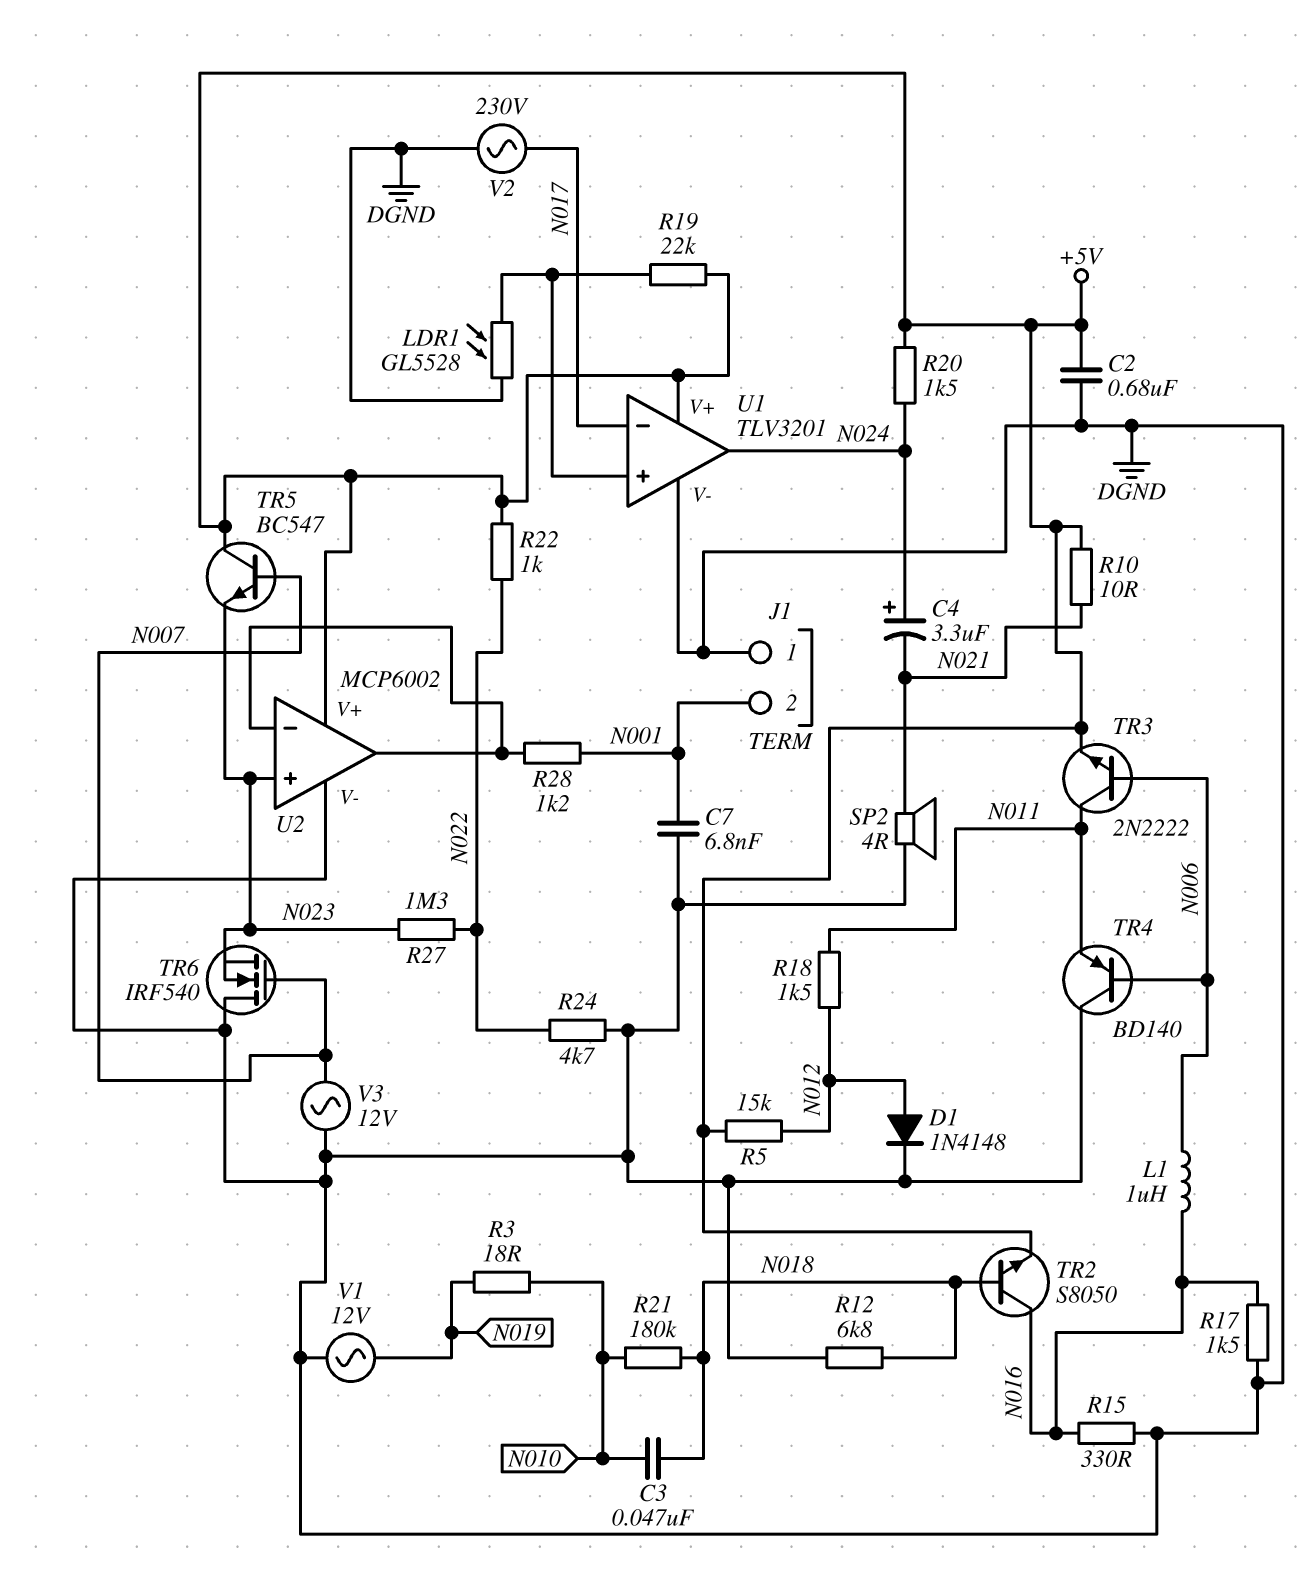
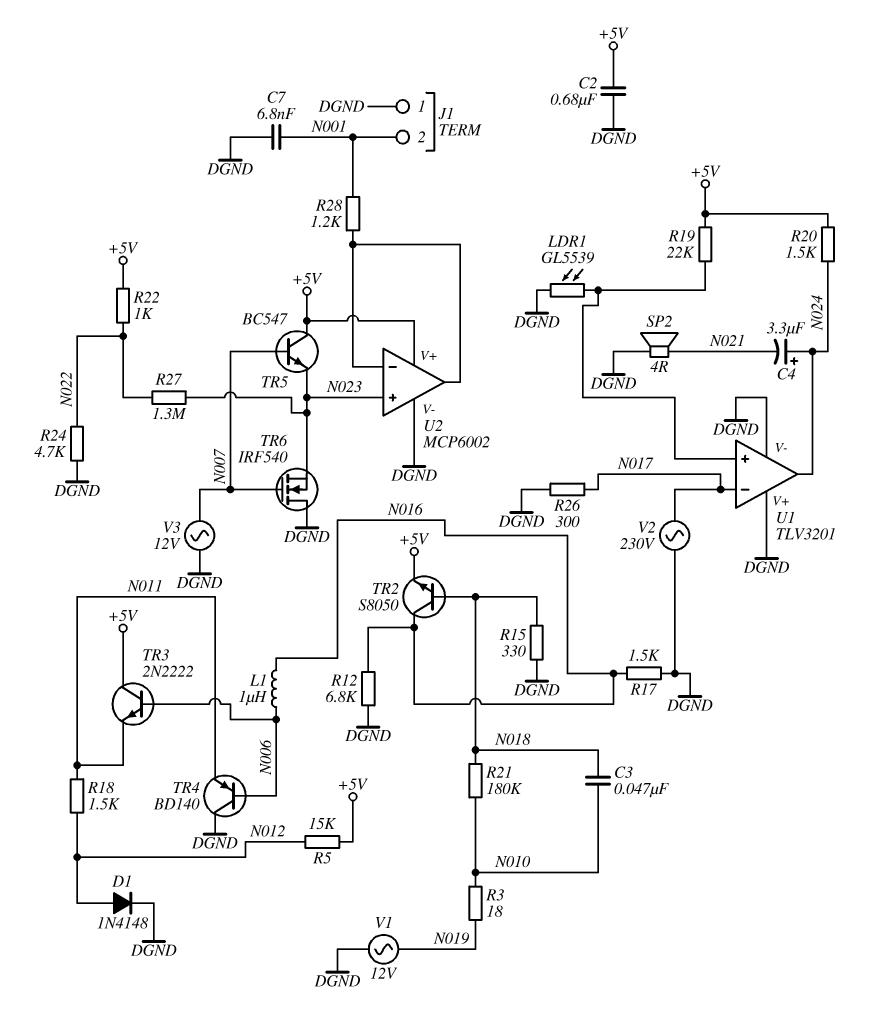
LDR1: GL5528 (DGND, U1/in+) -> GL5539 (DGND, U1/in+)
R10: 10 (+5V, N021) -> none
R12: 6.8k (DGND, N018) -> 6.8k (DGND, N016)
R15: 330 (DGND, N016) -> 330 (DGND, N018)
R26: none -> 300 (DGND, N017)
TR3: NPN 2N2222 (B N006, C N011, E +5V) -> NPN 2N2222 (B N006, C +5V, E N011)
U1 pin V+: +5V -> DGND

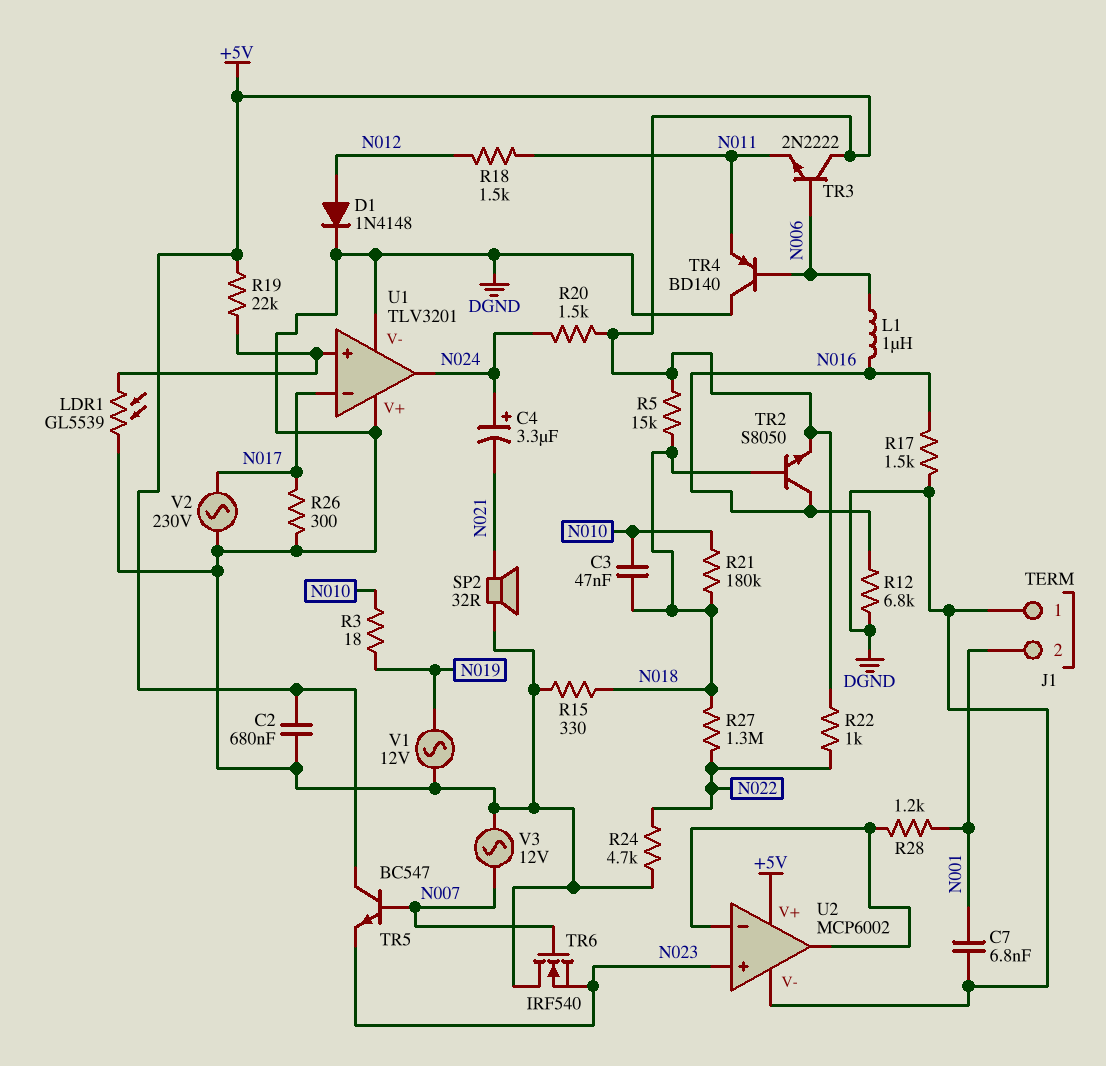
R5: 15k (+5V, N012) -> 15k (+5V, N018)
R27: 1.3M (N022, N023) -> 1.3M (N018, N022)
SP2: speaker 4R (DGND, N021) -> speaker 32R (DGND, N021)

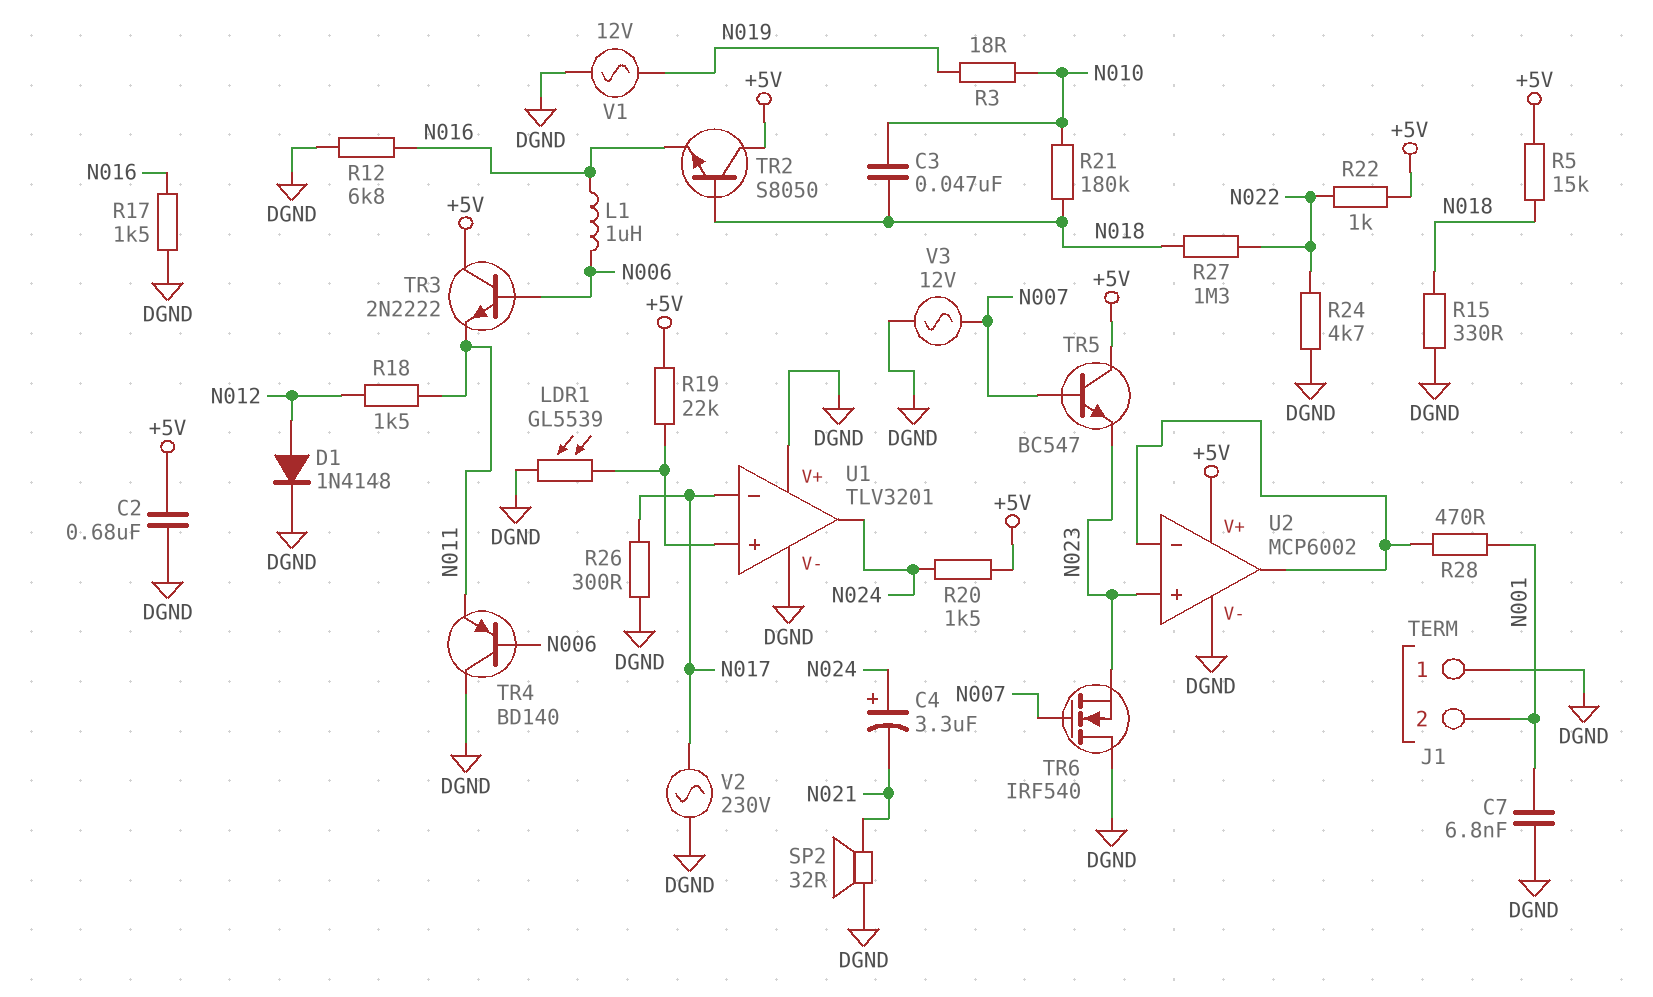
R28: 1.2k (N001, U2/in-) -> 470 (N001, U2/in-)
TR2: NPN S8050 (B N018, C N016, E +5V) -> NPN S8050 (B N018, C +5V, E N016)

